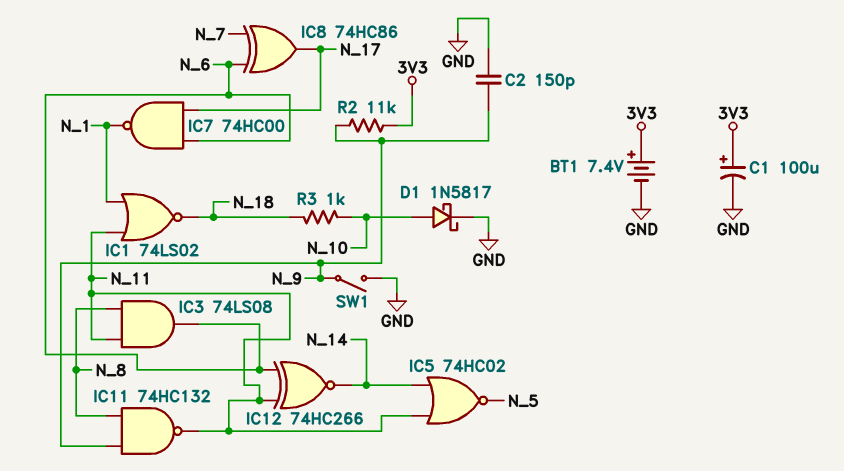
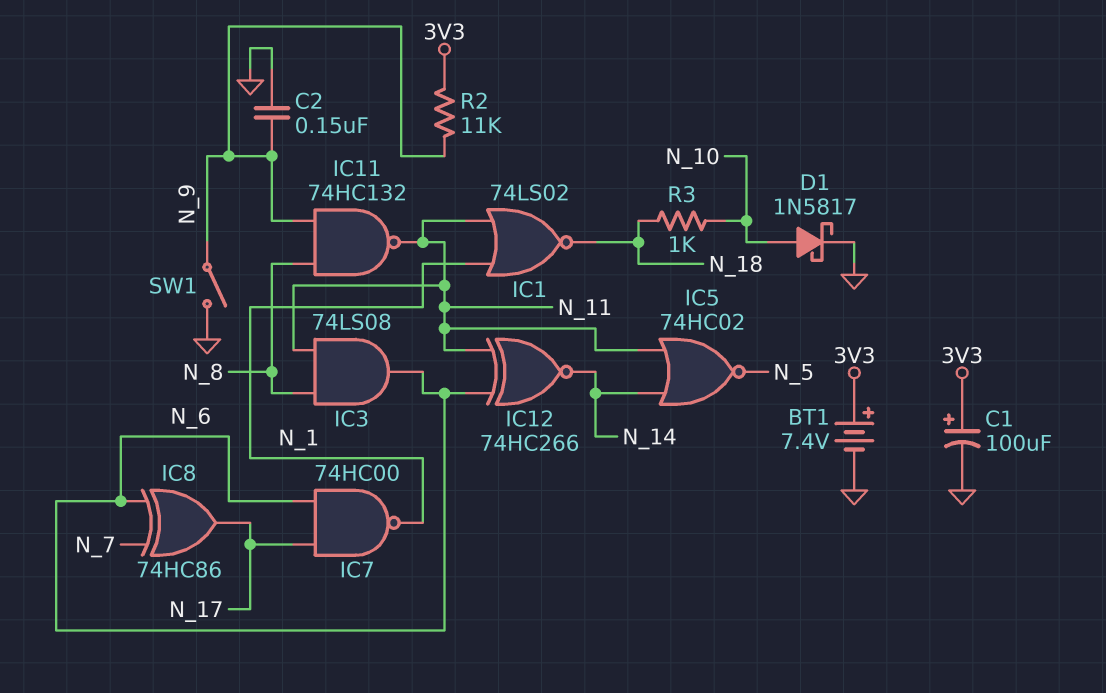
C2: 150pF (GND, N_9) -> 150nF (GND, N_9)

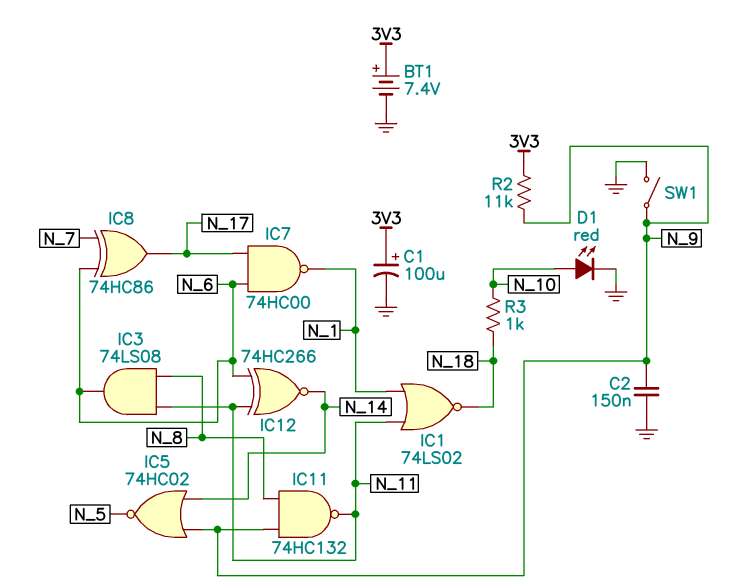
D1: schottky 1N5817 (A N_10, K GND) -> LED red (A N_10, K GND)
IC5: NOR 74HC02 (in N_11, in N_14, out N_5) -> NOR 74HC02 (in N_9, in N_14, out N_5)

